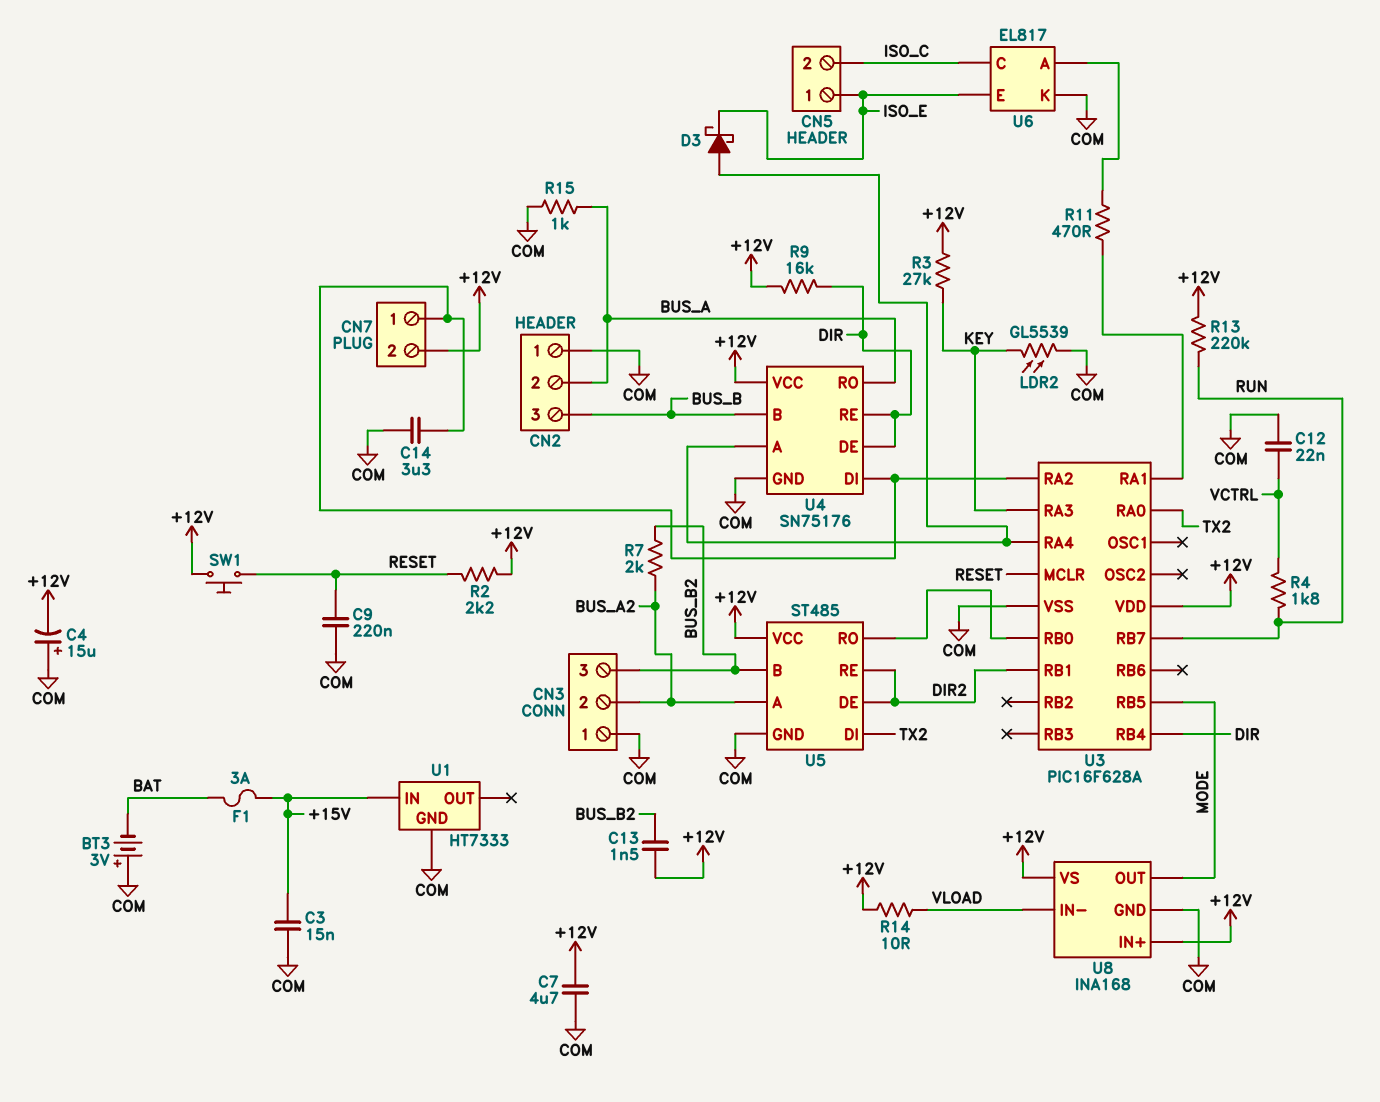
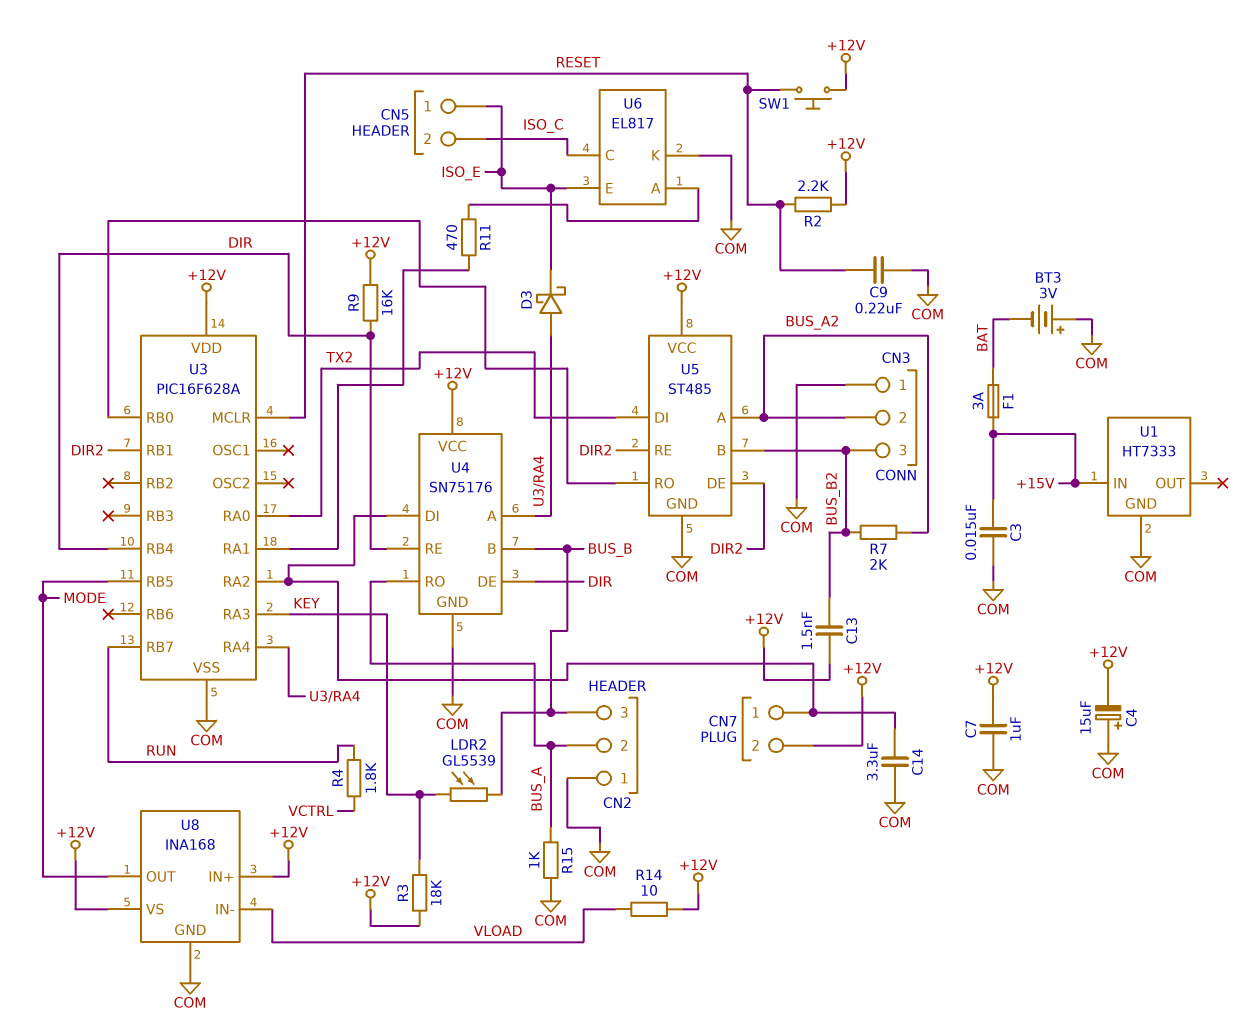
C7: 4.7uF (+12V, COM) -> 1uF (+12V, COM)
C12: 22nF (COM, VCTRL) -> none
LDR2: GL5539 (COM, KEY) -> GL5539 (BUS_B, KEY)
R3: 27k (+12V, KEY) -> 18k (+12V, KEY)
R13: 220k (+12V, RUN) -> none

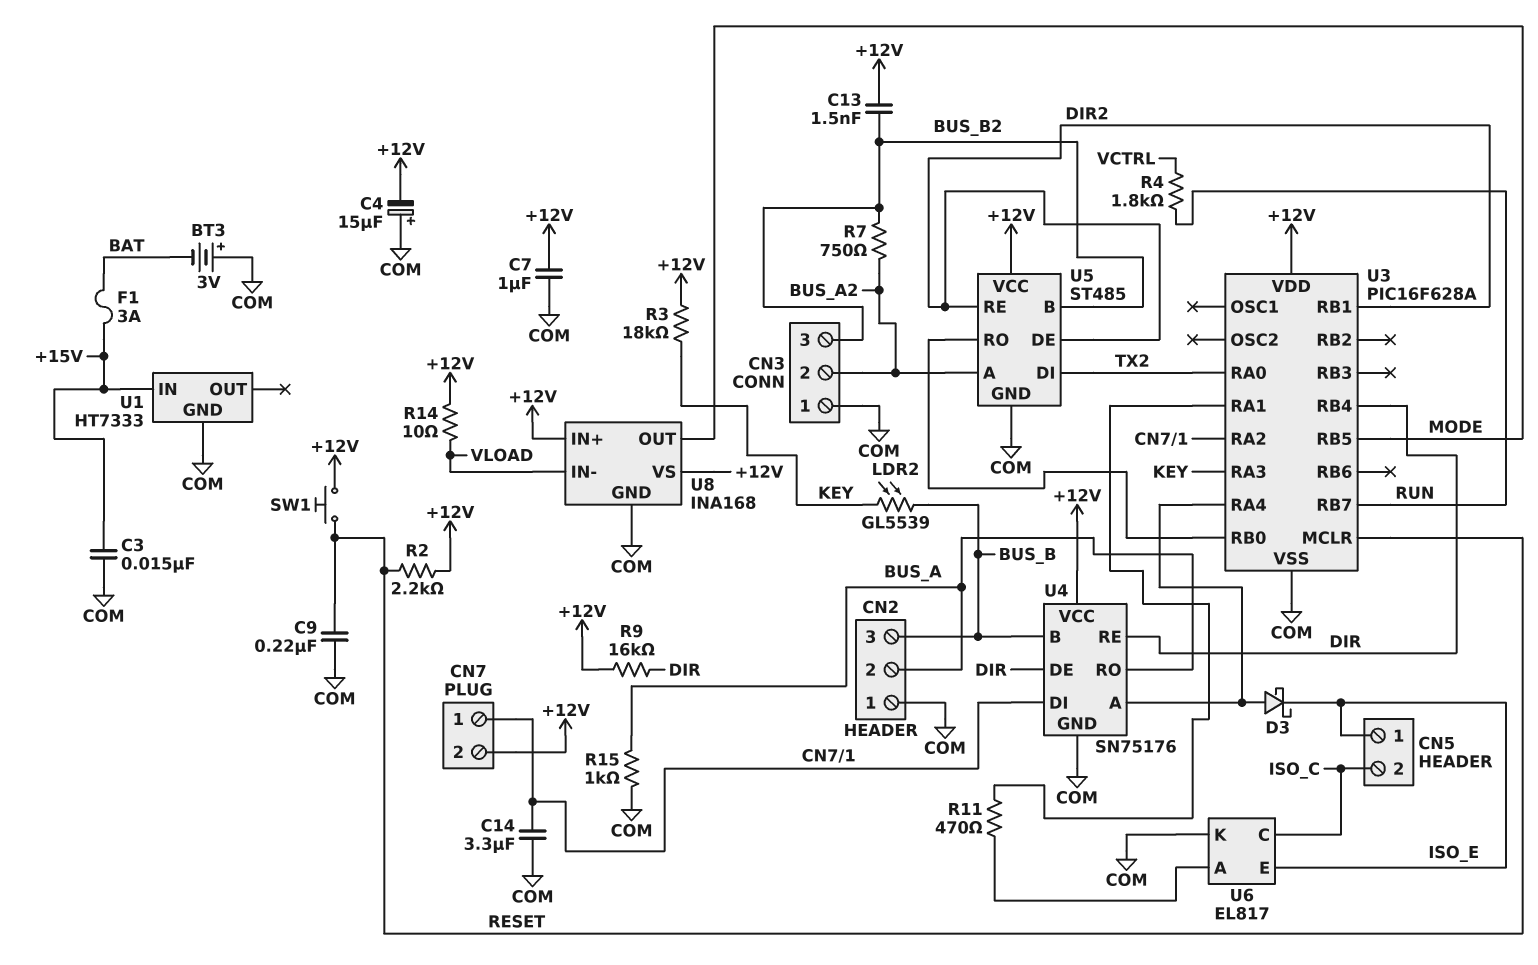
R7: 2k (BUS_A2, BUS_B2) -> 750 (BUS_A2, BUS_B2)

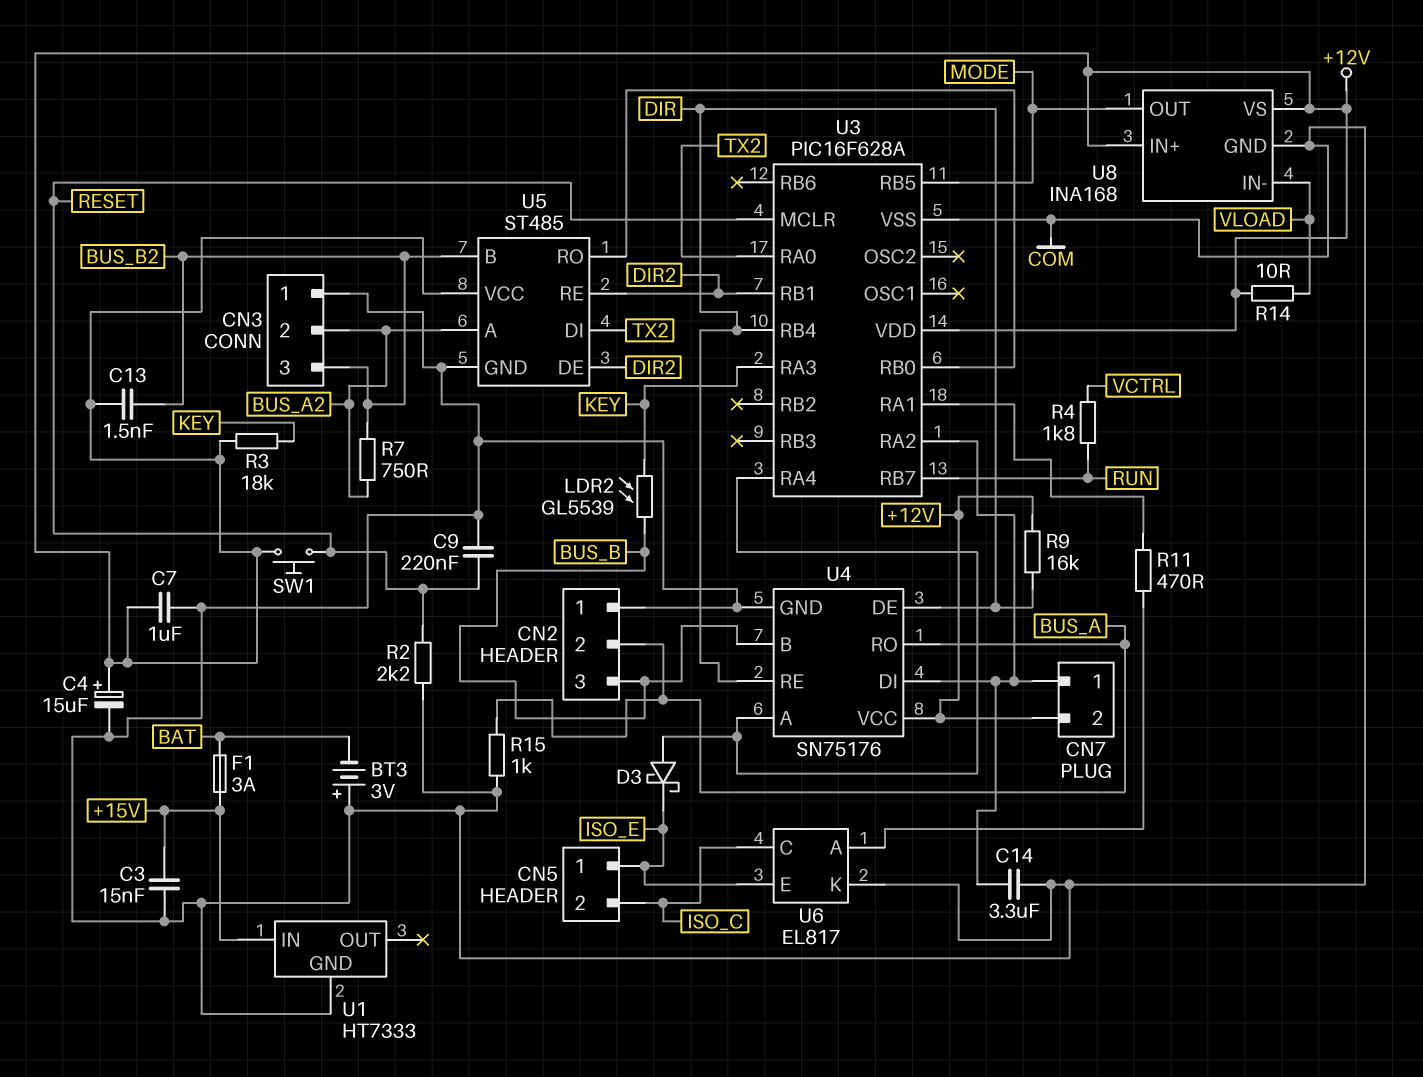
C4: 15uF (plus COM, minus +12V) -> 15uF (plus +12V, minus COM)
R2: 2.2k (+12V, RESET) -> 2.2k (COM, RESET)

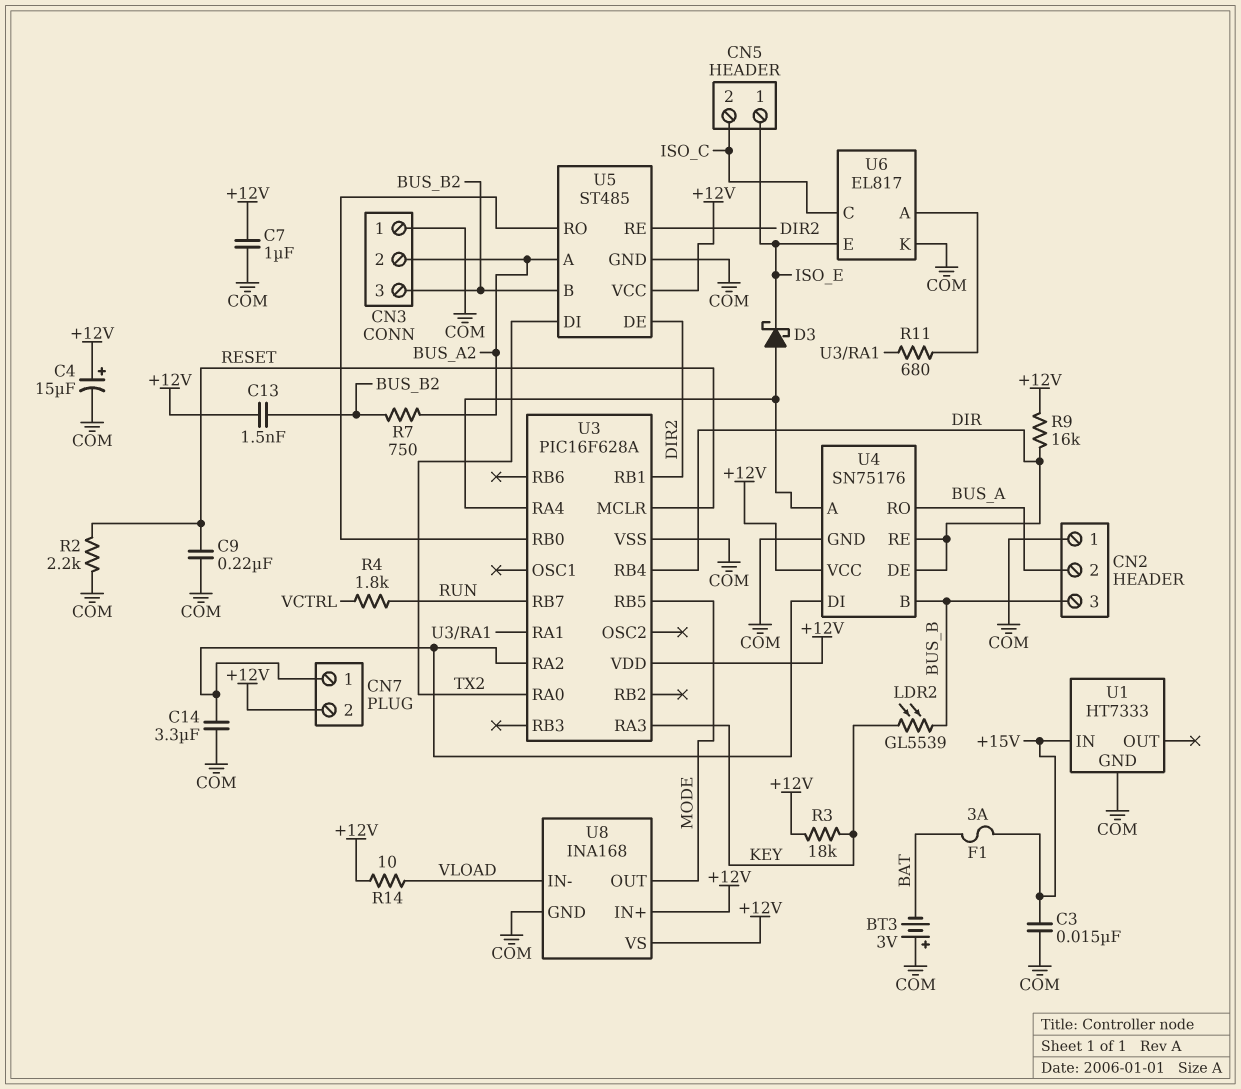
R11: 470 (U3/RA1, U6/A) -> 680 (U3/RA1, U6/A)
R15: 1k (BUS_A, COM) -> none
SW1: button (+12V, RESET) -> none

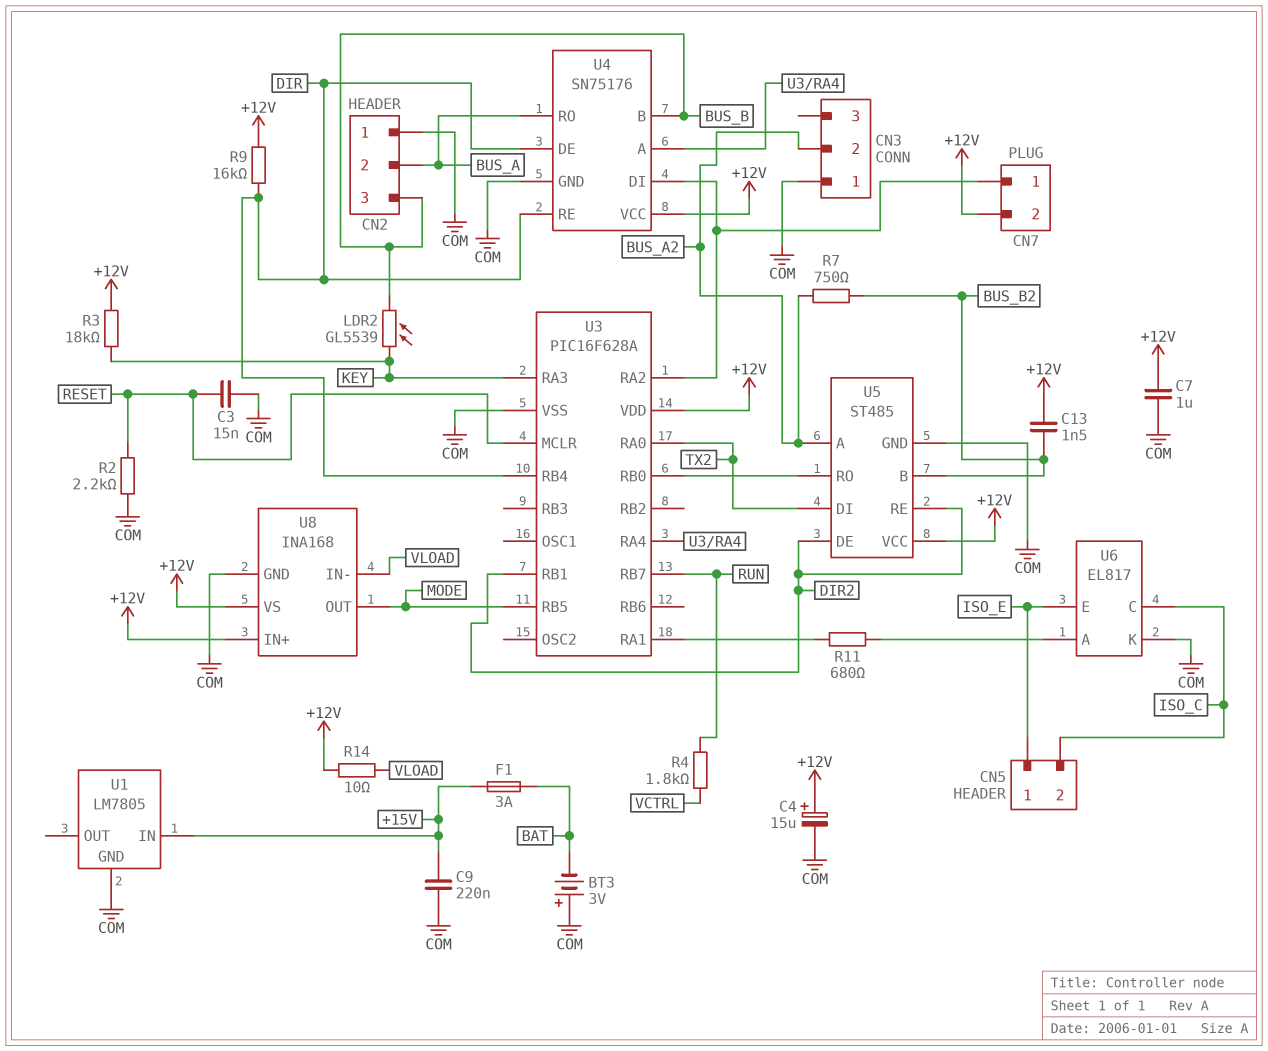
C3: 15nF (+15V, COM) -> 15nF (COM, RESET)
C9: 220nF (COM, RESET) -> 220nF (+15V, COM)
C14: 3.3uF (CN7/1, COM) -> none
CN3 pin 3: BUS_B2 -> none
D3: schottky (A U3/RA4, K ISO_E) -> none
U1: HT7333 -> LM7805

